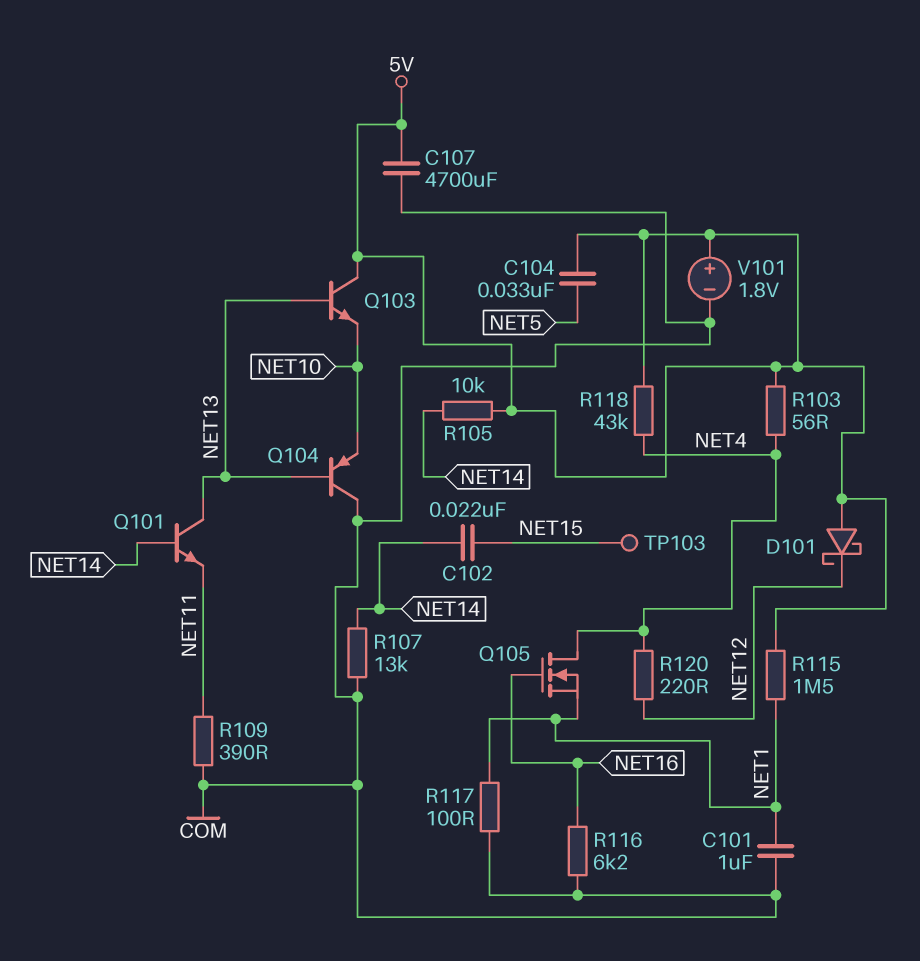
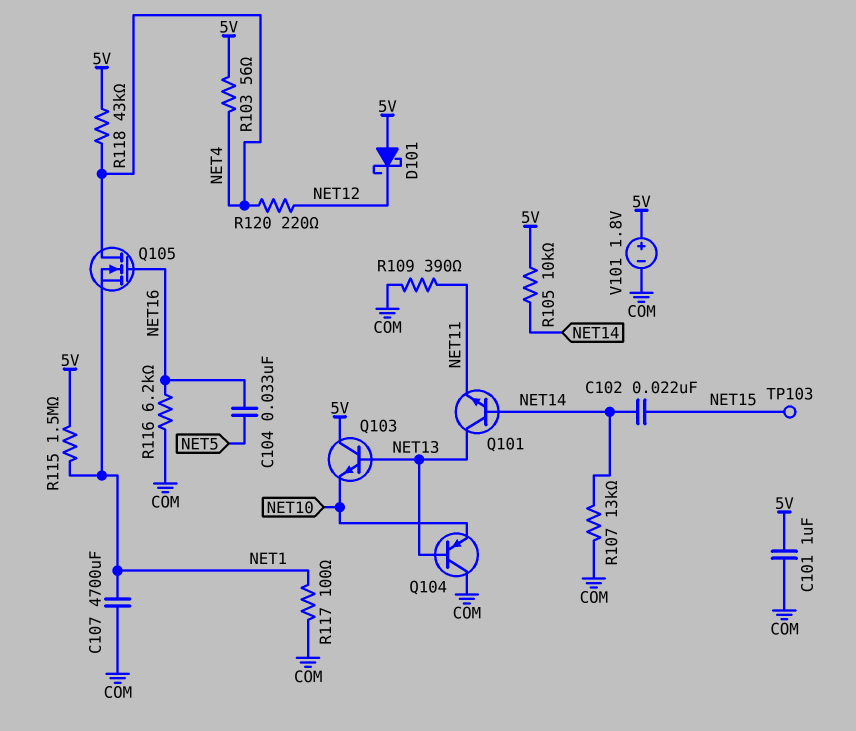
C101: 1uF (COM, NET1) -> 1uF (5V, COM)
C104: 33nF (5V, NET5) -> 33nF (NET5, NET16)
C107: 4700uF (5V, COM) -> 4700uF (COM, NET1)

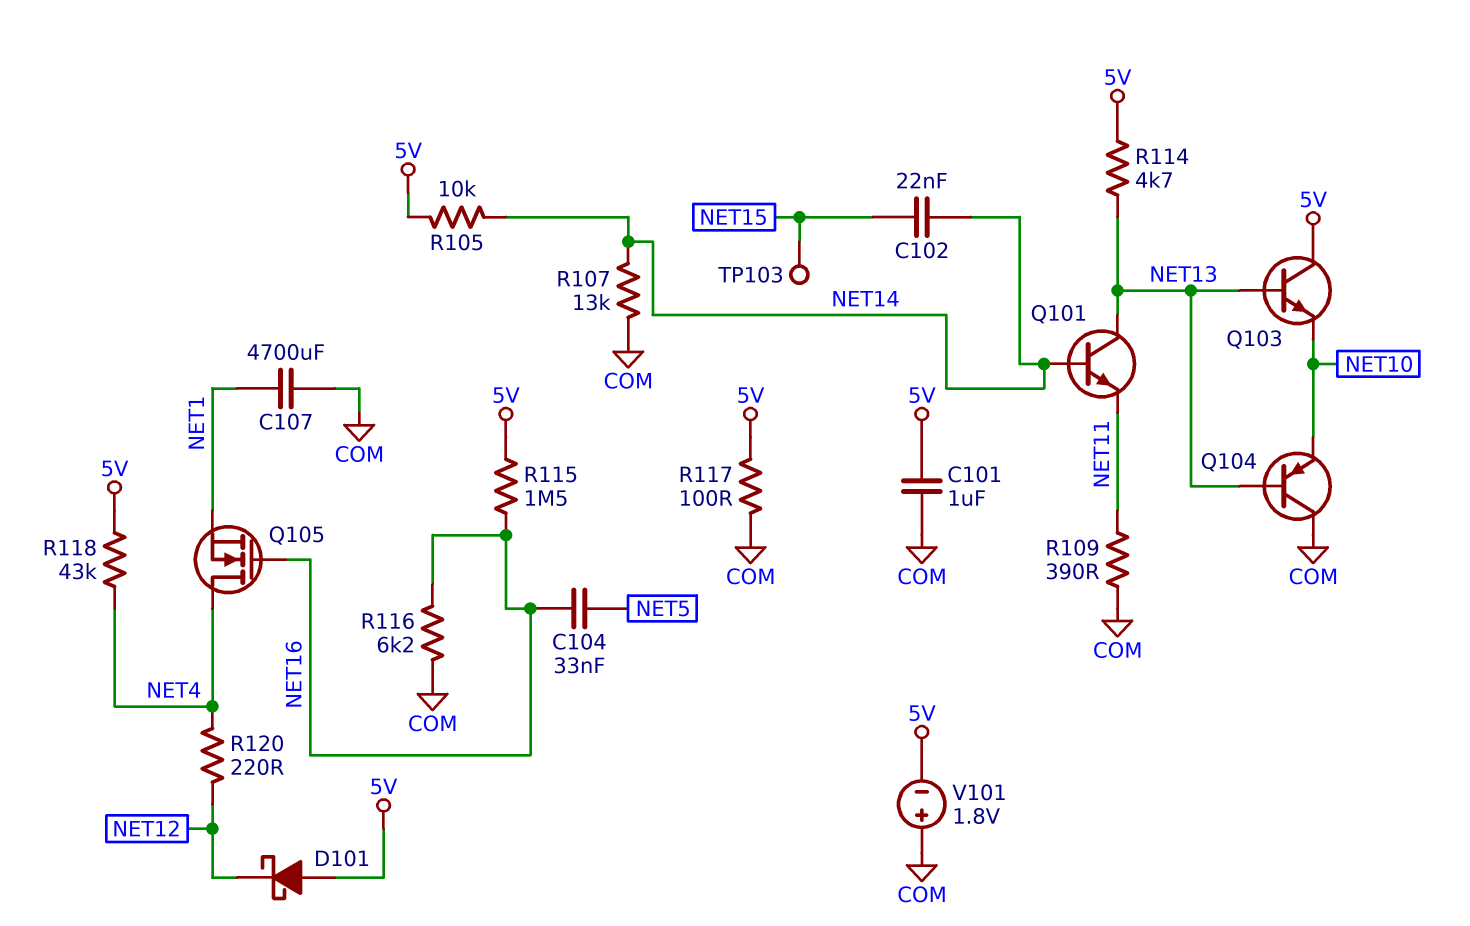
R103: 56 (5V, NET4) -> none
R114: none -> 4.7k (5V, NET13)
R115: 1.5M (5V, NET1) -> 1.5M (5V, NET16)
R117: 100 (COM, NET1) -> 100 (5V, COM)
V101: 1.8V (plus 5V, minus COM) -> 1.8V (plus COM, minus 5V)

